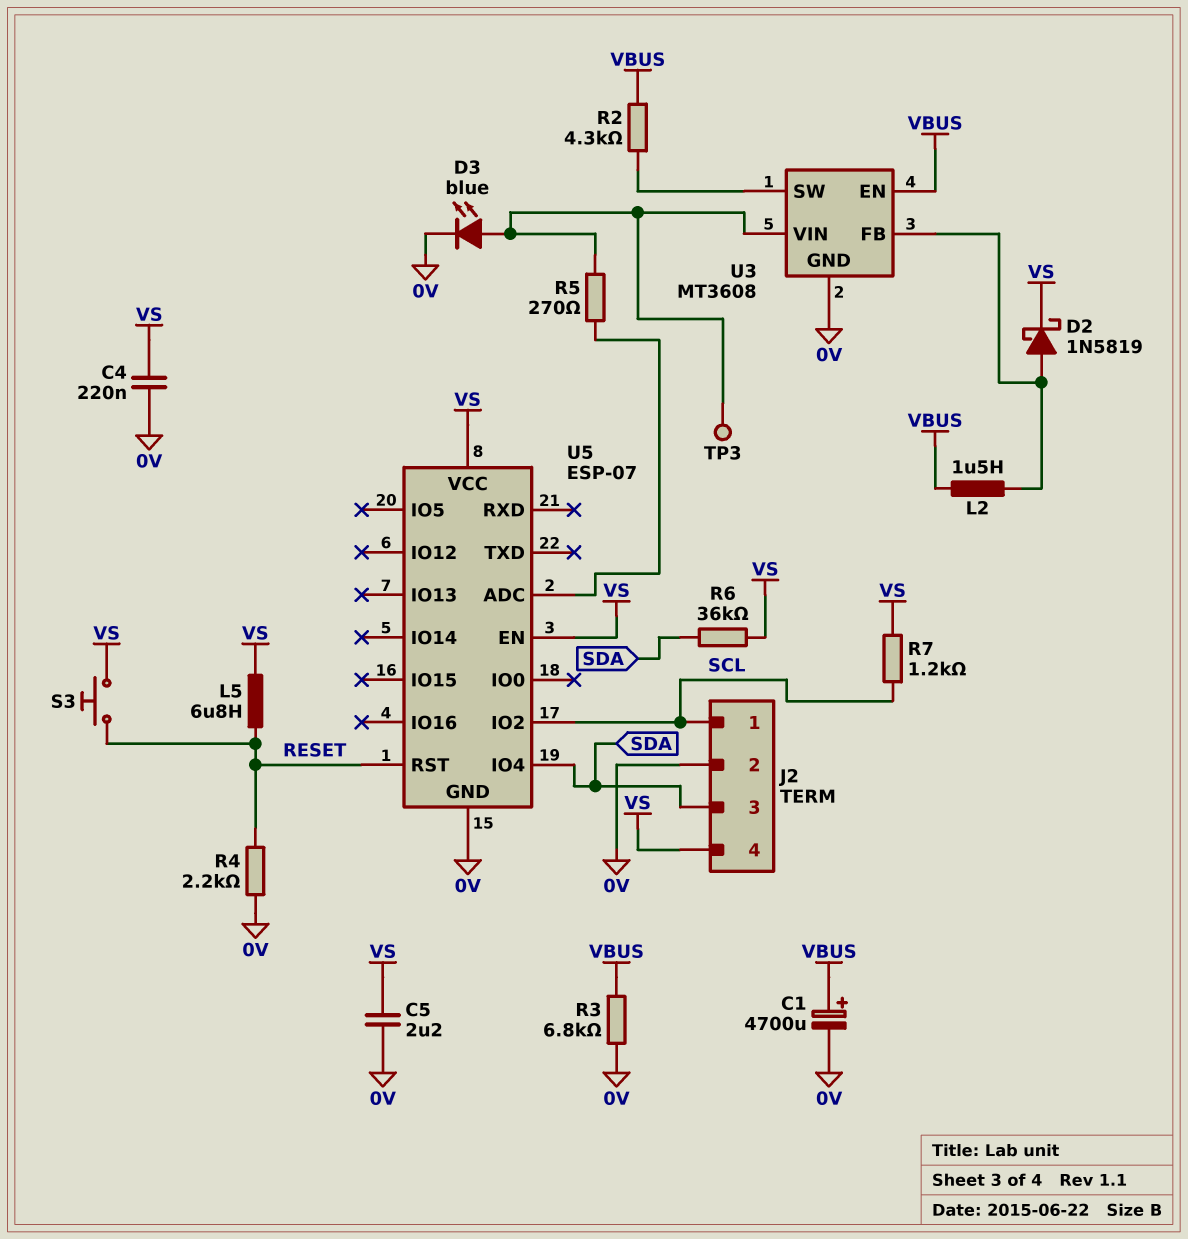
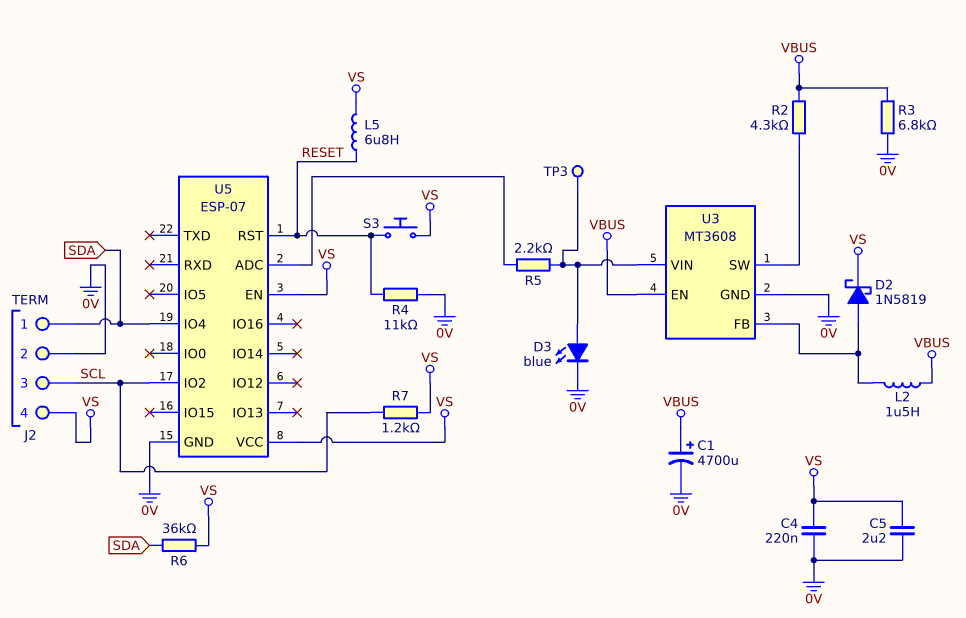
J2 pin 1: SCL -> SDA
J2 pin 3: SDA -> SCL
R4: 2.2k (0V, RESET) -> 11k (0V, RESET)
R5: 270 (U3/VIN, U5/ADC) -> 2.2k (U3/VIN, U5/ADC)

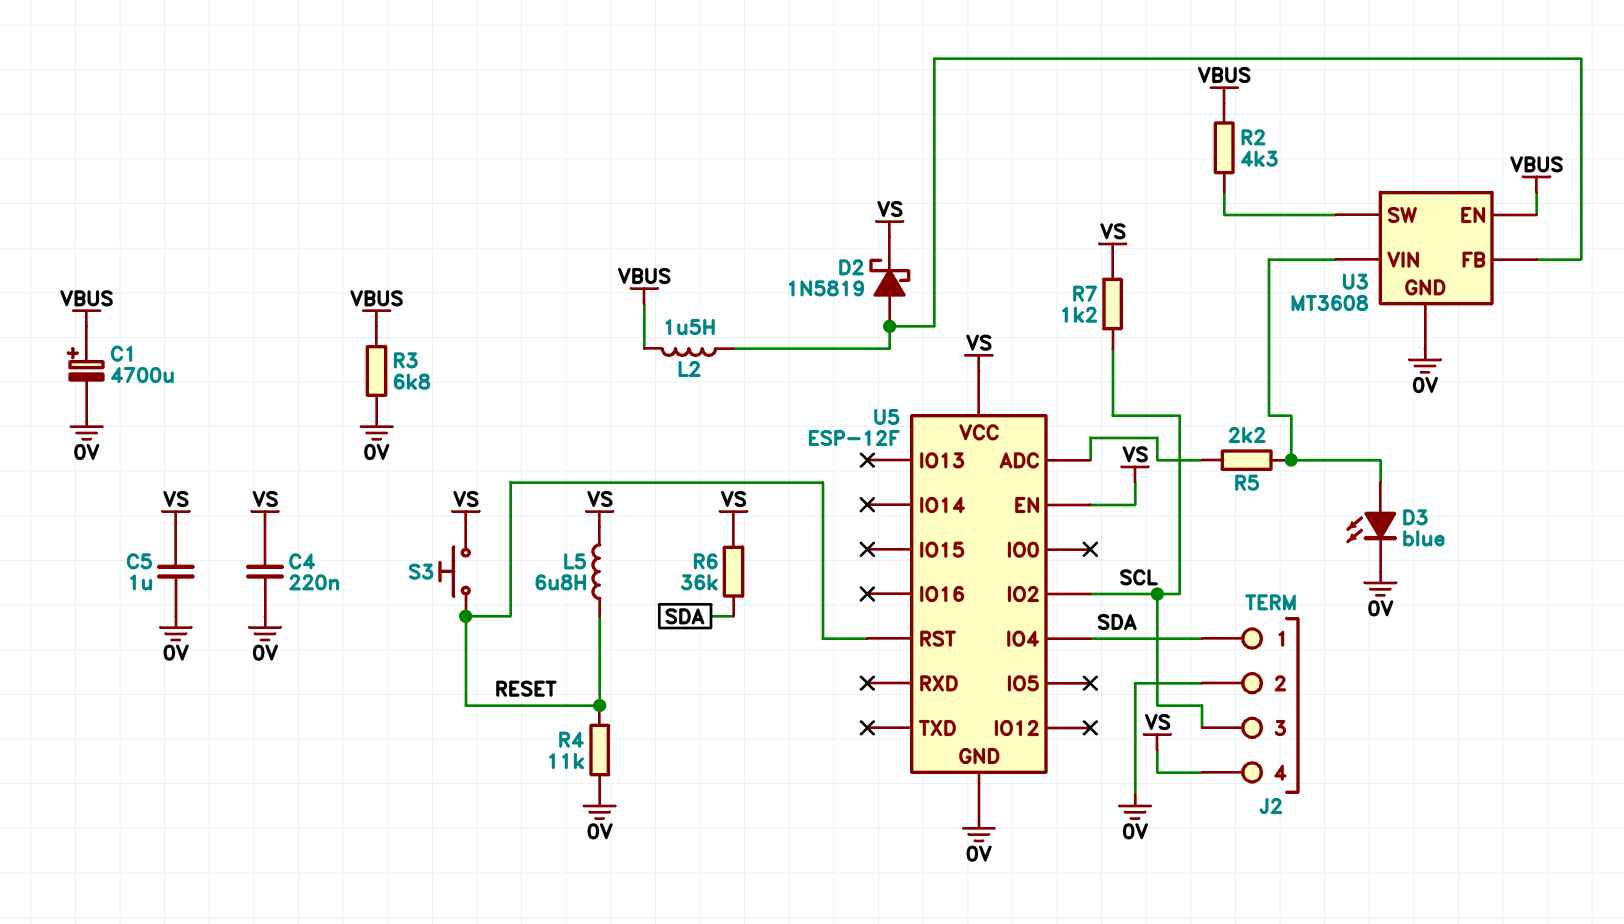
C5: 2.2uF (0V, VS) -> 1uF (0V, VS)
TP3: test point (U3/VIN) -> none
U5: ESP-07 -> ESP-12F

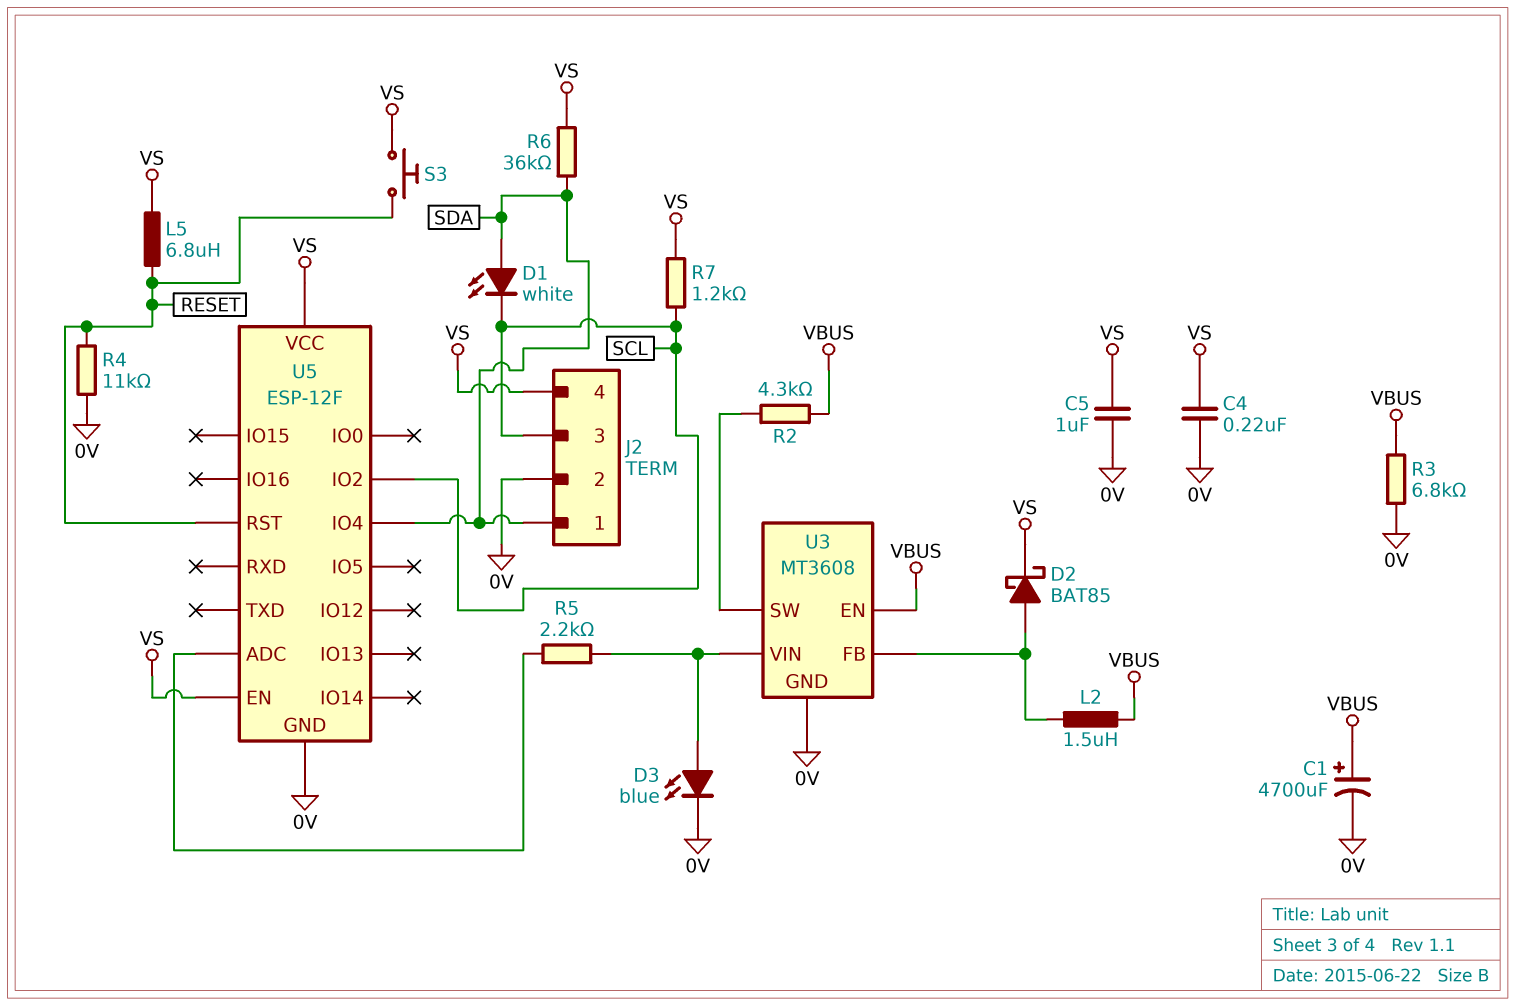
D1: none -> LED white (A SDA, K SCL)
D2: schottky 1N5819 (A U3/FB, K VS) -> schottky BAT85 (A U3/FB, K VS)

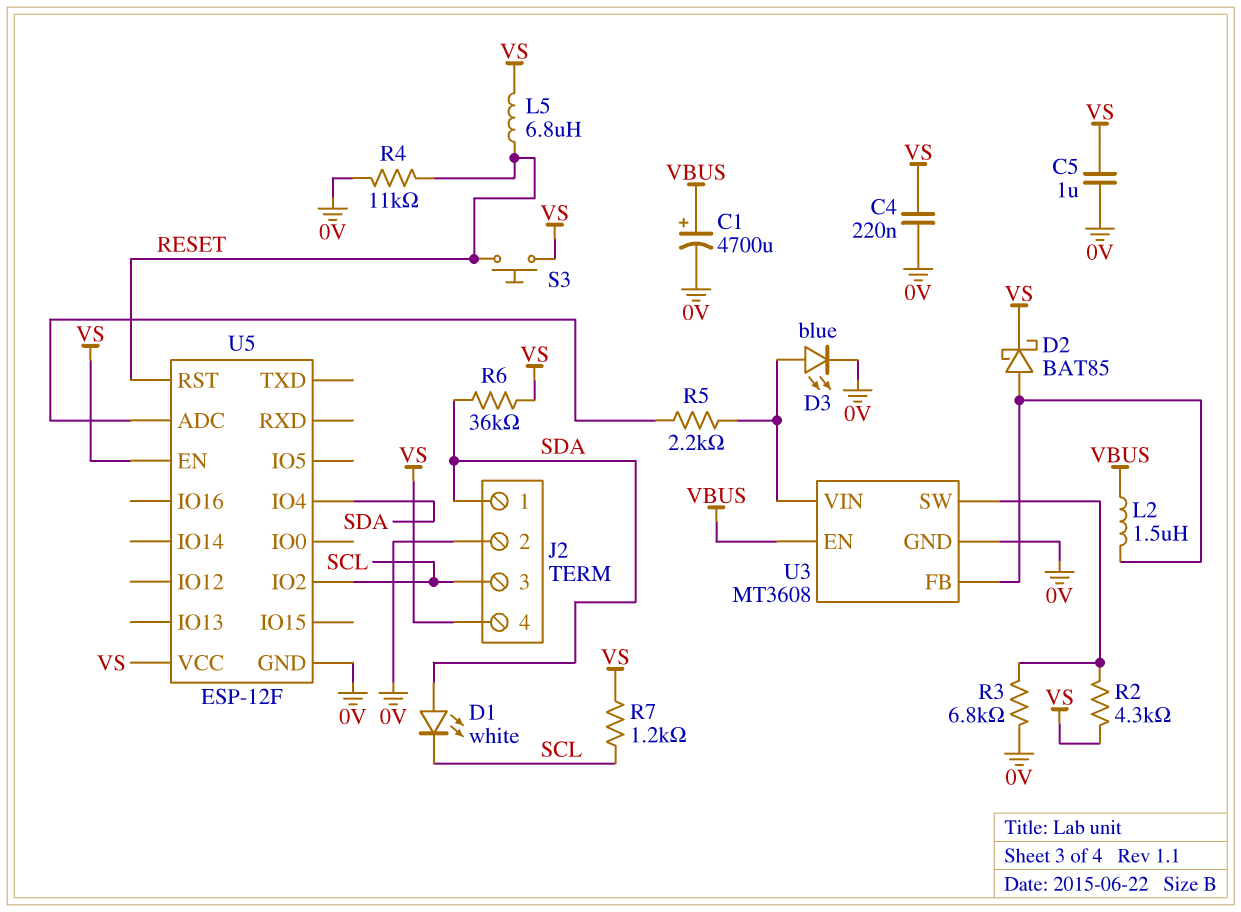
R2: 4.3k (U3/SW, VBUS) -> 4.3k (U3/SW, VS)
R3: 6.8k (0V, VBUS) -> 6.8k (0V, U3/SW)

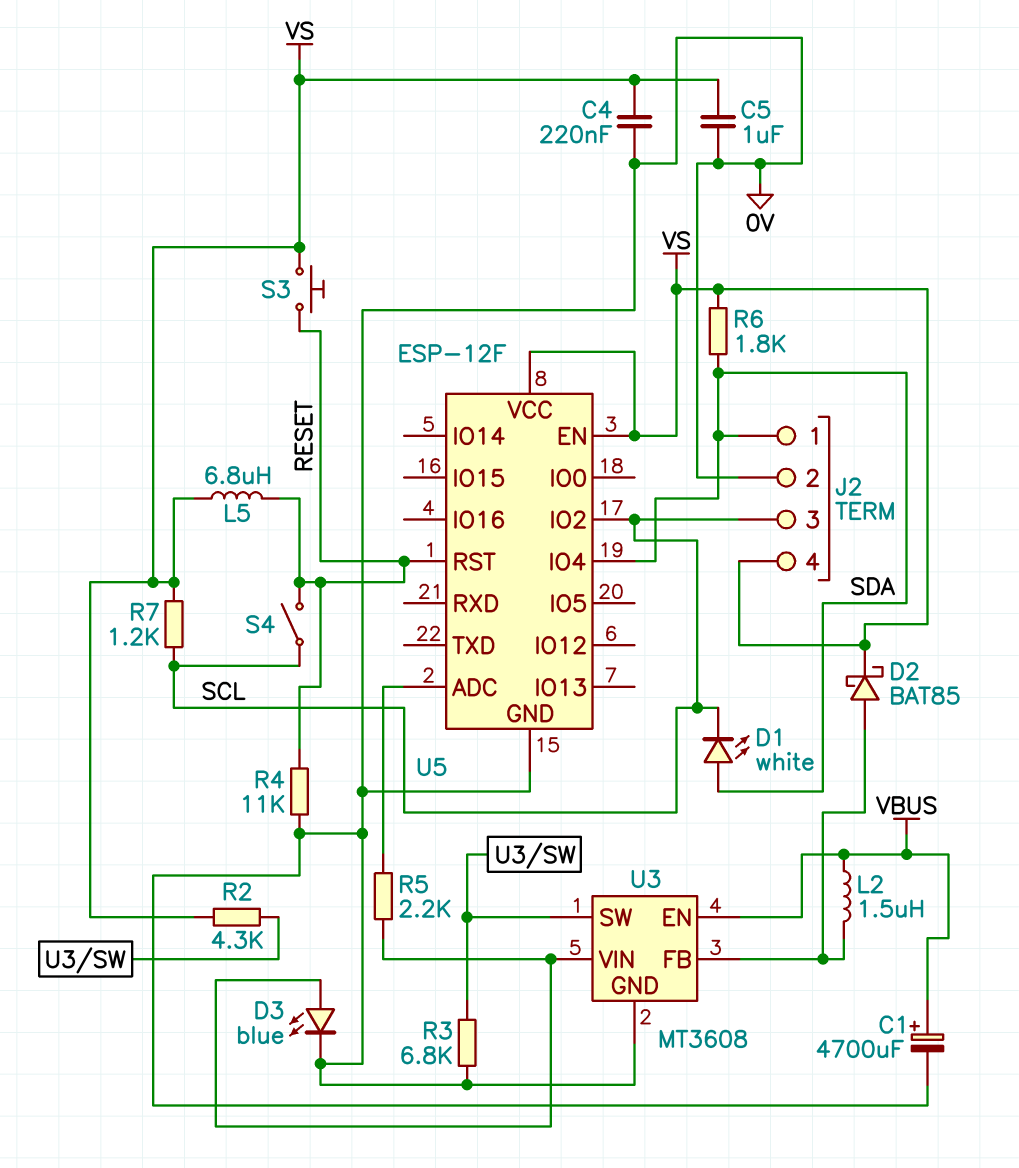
R6: 36k (SDA, VS) -> 1.8k (SDA, VS)
S4: none -> switch (RESET, SCL)

